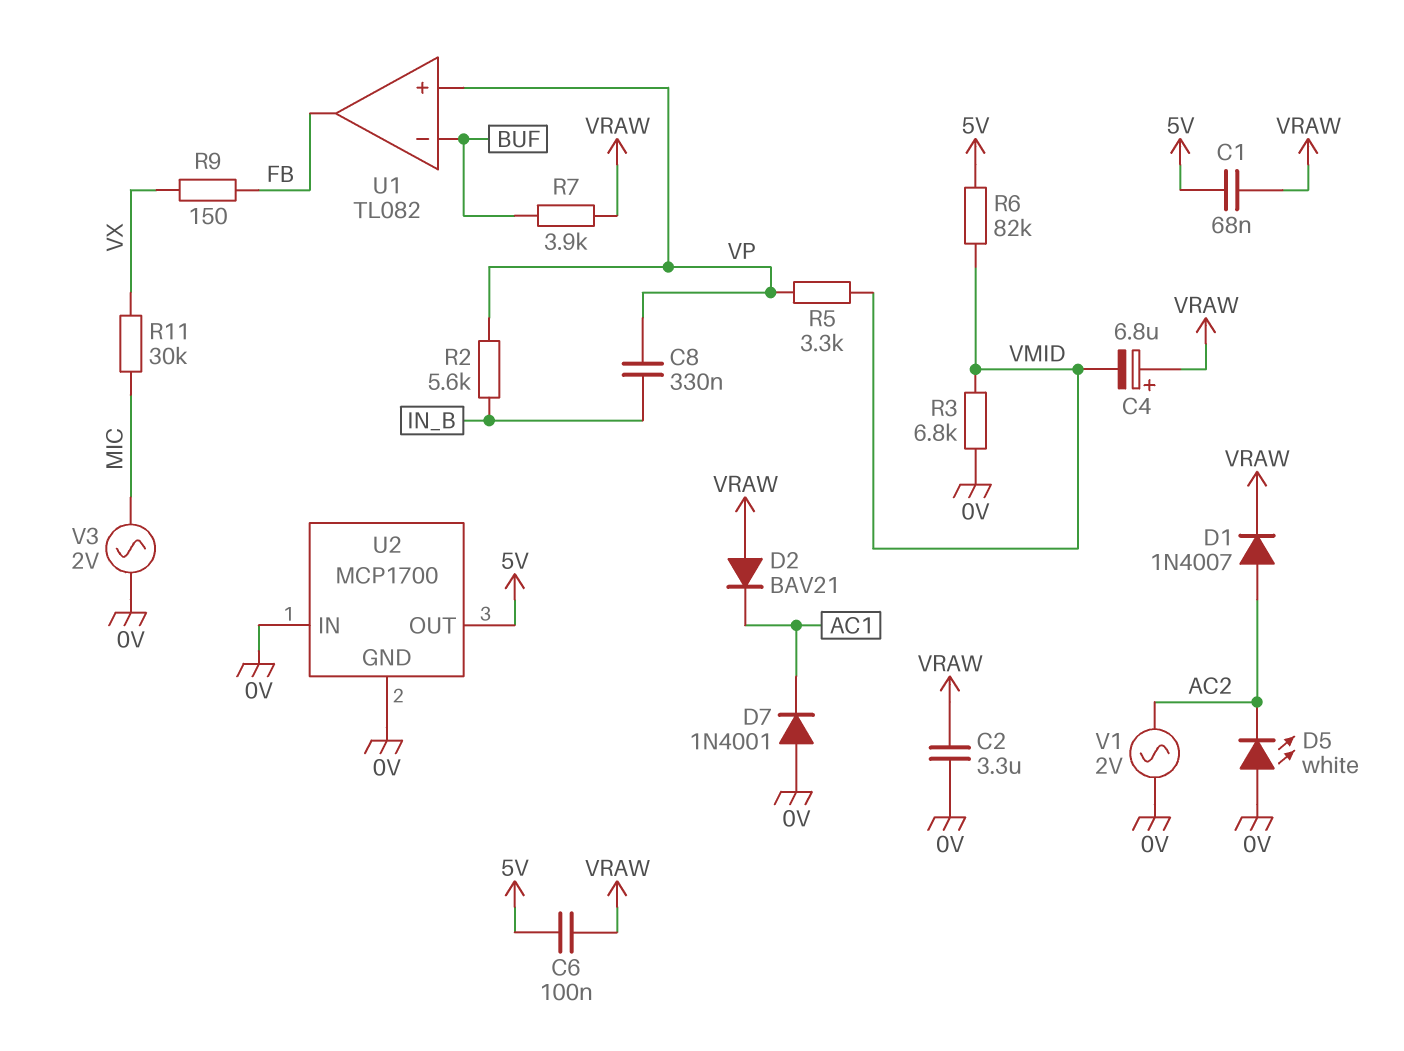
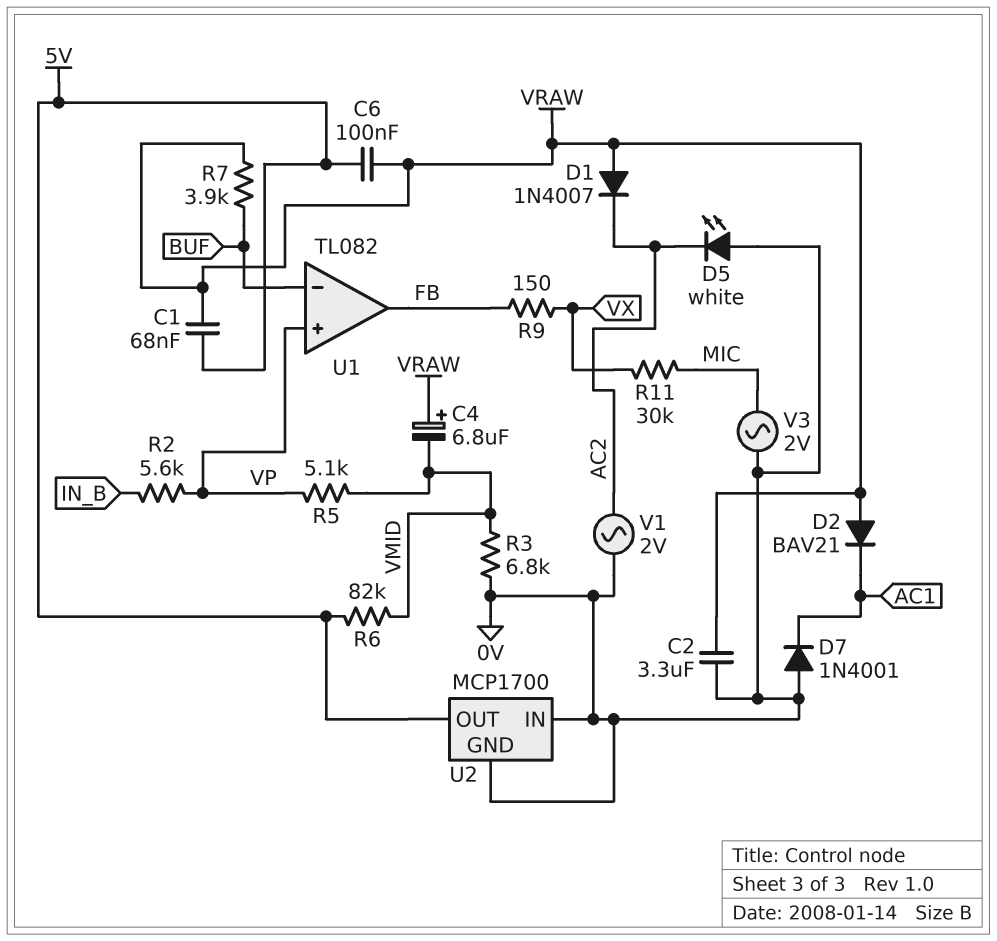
C8: 330nF (IN_B, VP) -> none
D1: diode 1N4007 (A AC2, K VRAW) -> diode 1N4007 (A VRAW, K AC2)
R5: 3.3k (VMID, VP) -> 5.1k (VMID, VP)

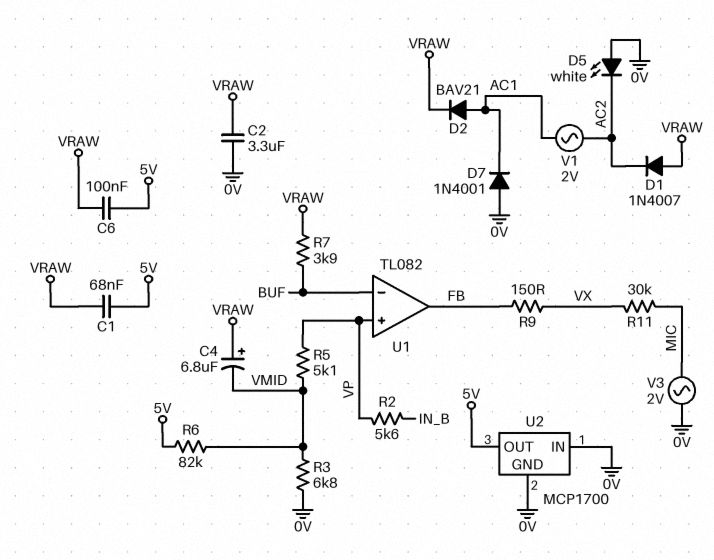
D2: diode BAV21 (A VRAW, K AC1) -> diode BAV21 (A AC1, K VRAW)
V1: AC 2V (0V, AC2) -> AC 2V (AC1, AC2)

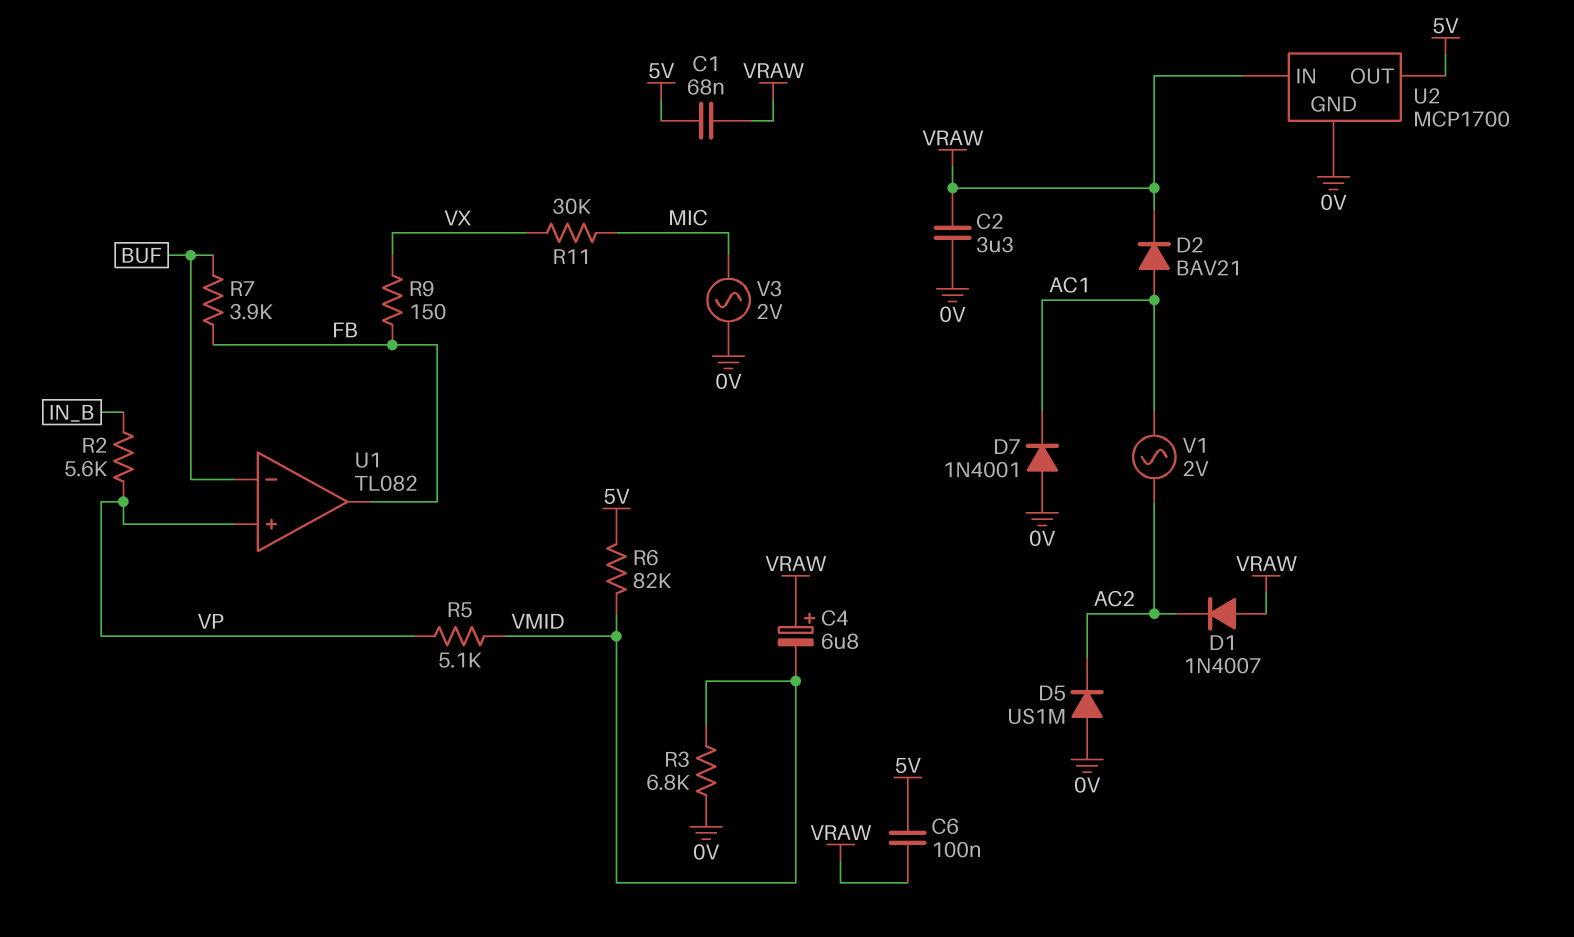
D5: LED white (A 0V, K AC2) -> diode US1M (A 0V, K AC2)
R7: 3.9k (BUF, VRAW) -> 3.9k (BUF, FB)
U2 pin IN: 0V -> VRAW

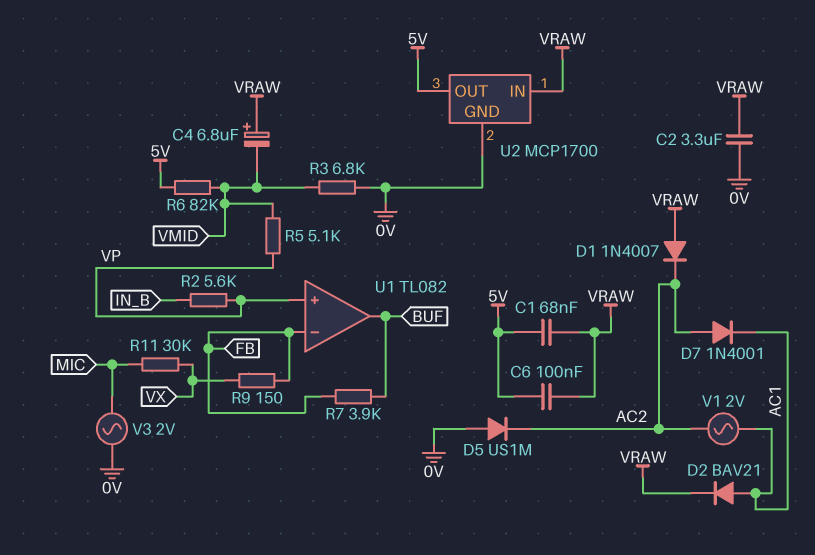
D7: diode 1N4001 (A 0V, K AC1) -> diode 1N4001 (A AC2, K AC1)
U1 pin in-: BUF -> FB
U1 pin out: FB -> BUF

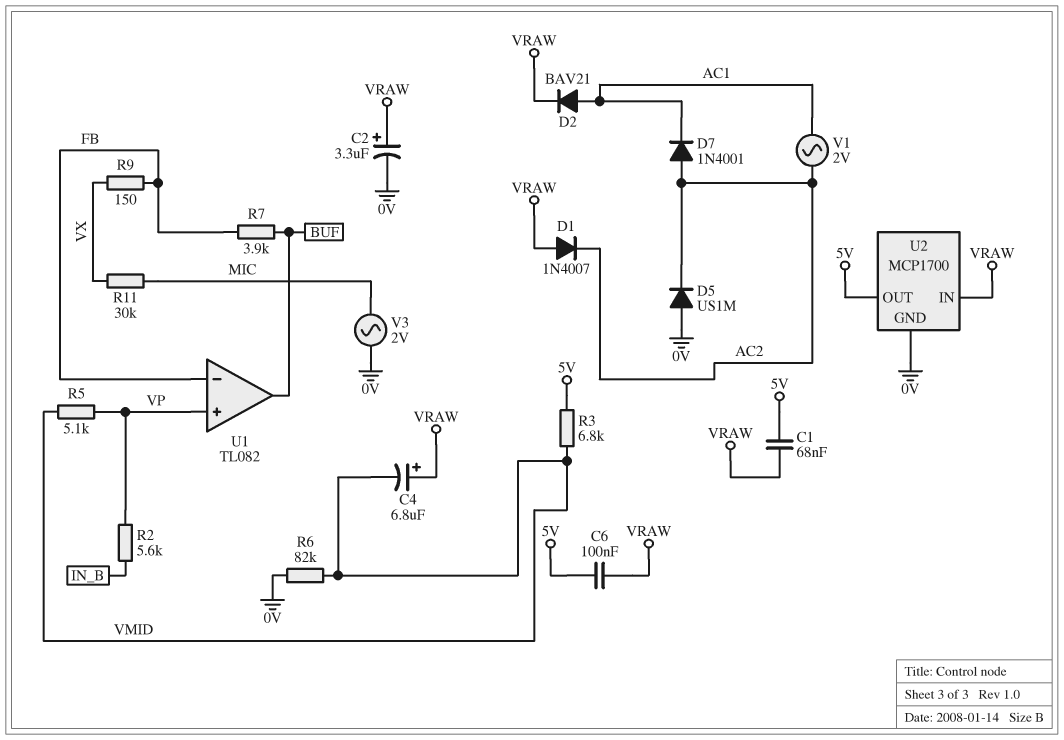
C2: 3.3uF (0V, VRAW) -> 3.3uF (plus VRAW, minus 0V)
R3: 6.8k (0V, VMID) -> 6.8k (5V, VMID)
R6: 82k (5V, VMID) -> 82k (0V, VMID)

